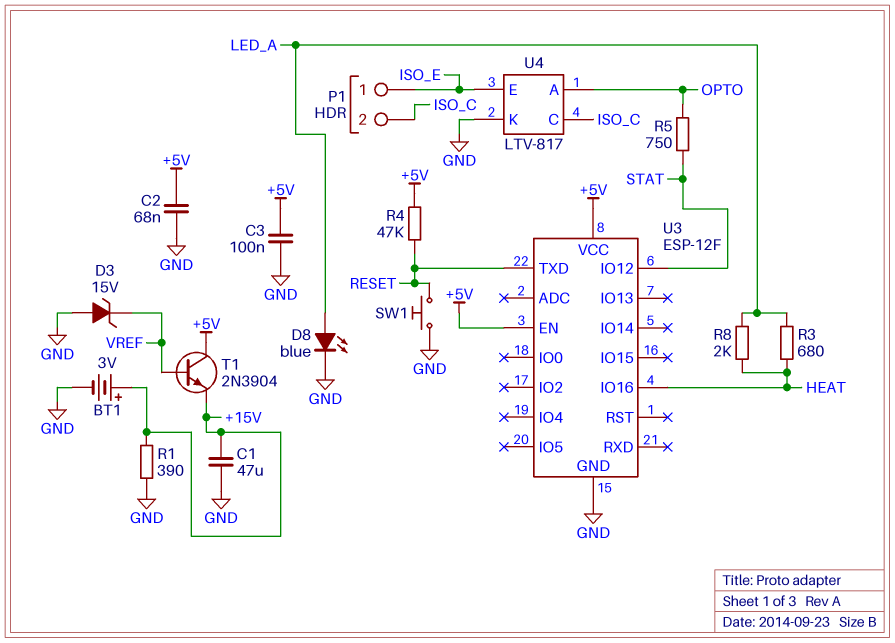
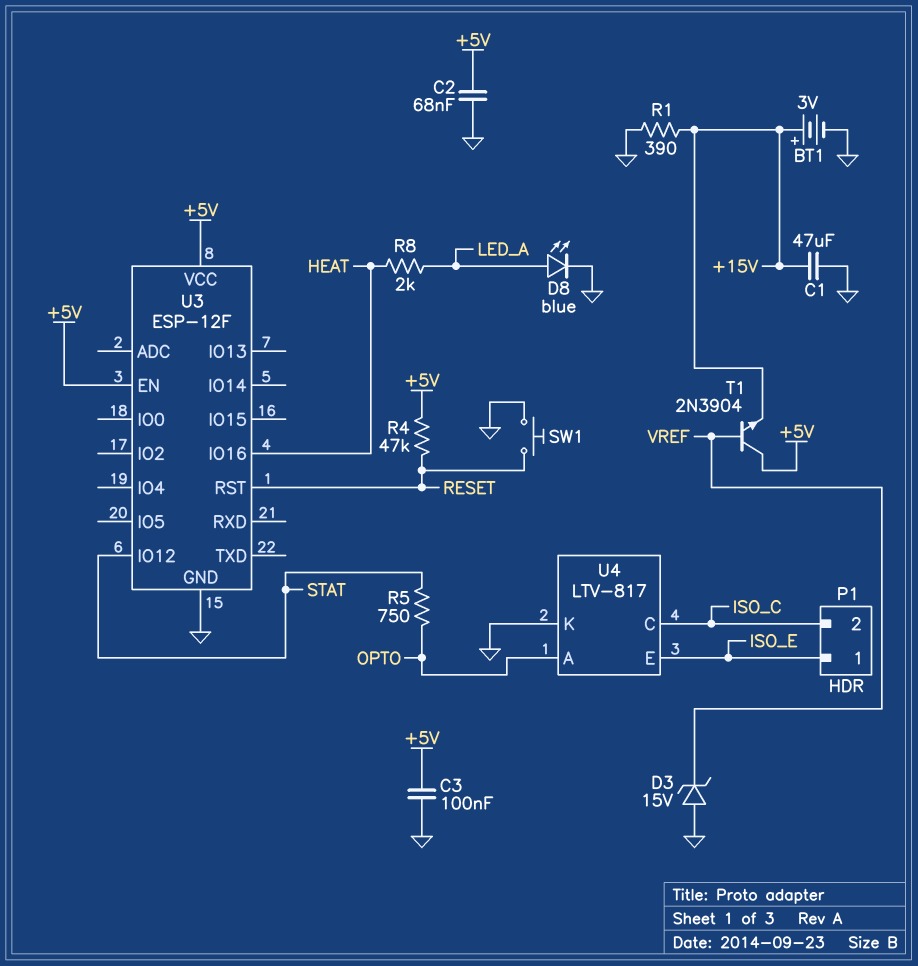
R3: 680 (HEAT, LED_A) -> none
U3 pin RST: none -> RESET
U3 pin TXD: RESET -> none

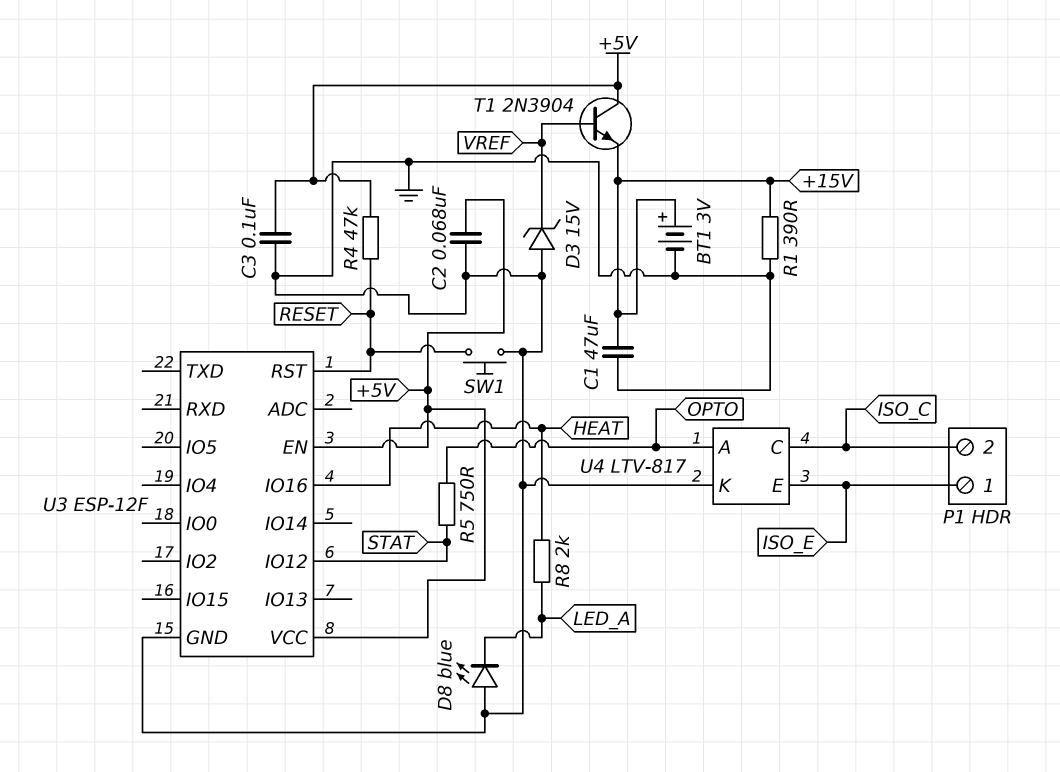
D8: LED blue (A LED_A, K GND) -> LED blue (A GND, K LED_A)

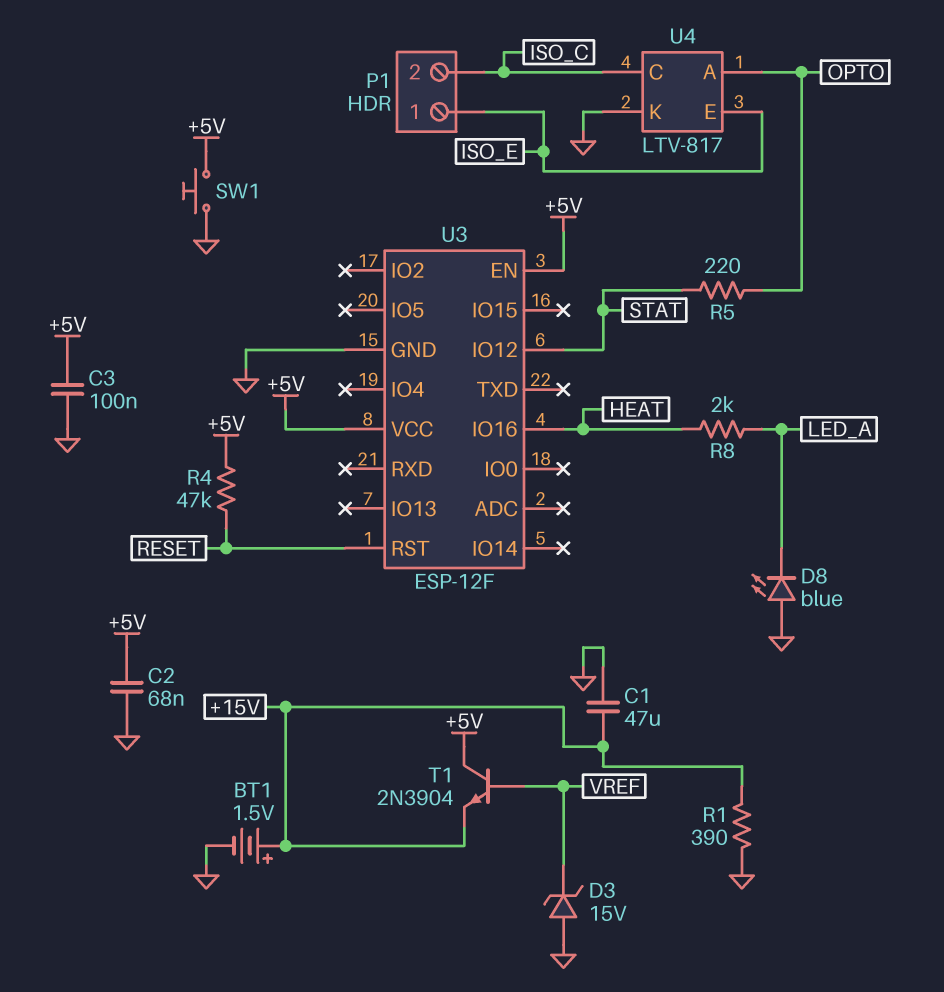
BT1: 3V (plus +15V, minus GND) -> 1.5V (plus +15V, minus GND)
R5: 750 (OPTO, STAT) -> 220 (OPTO, STAT)
SW1: button (GND, RESET) -> button (+5V, GND)

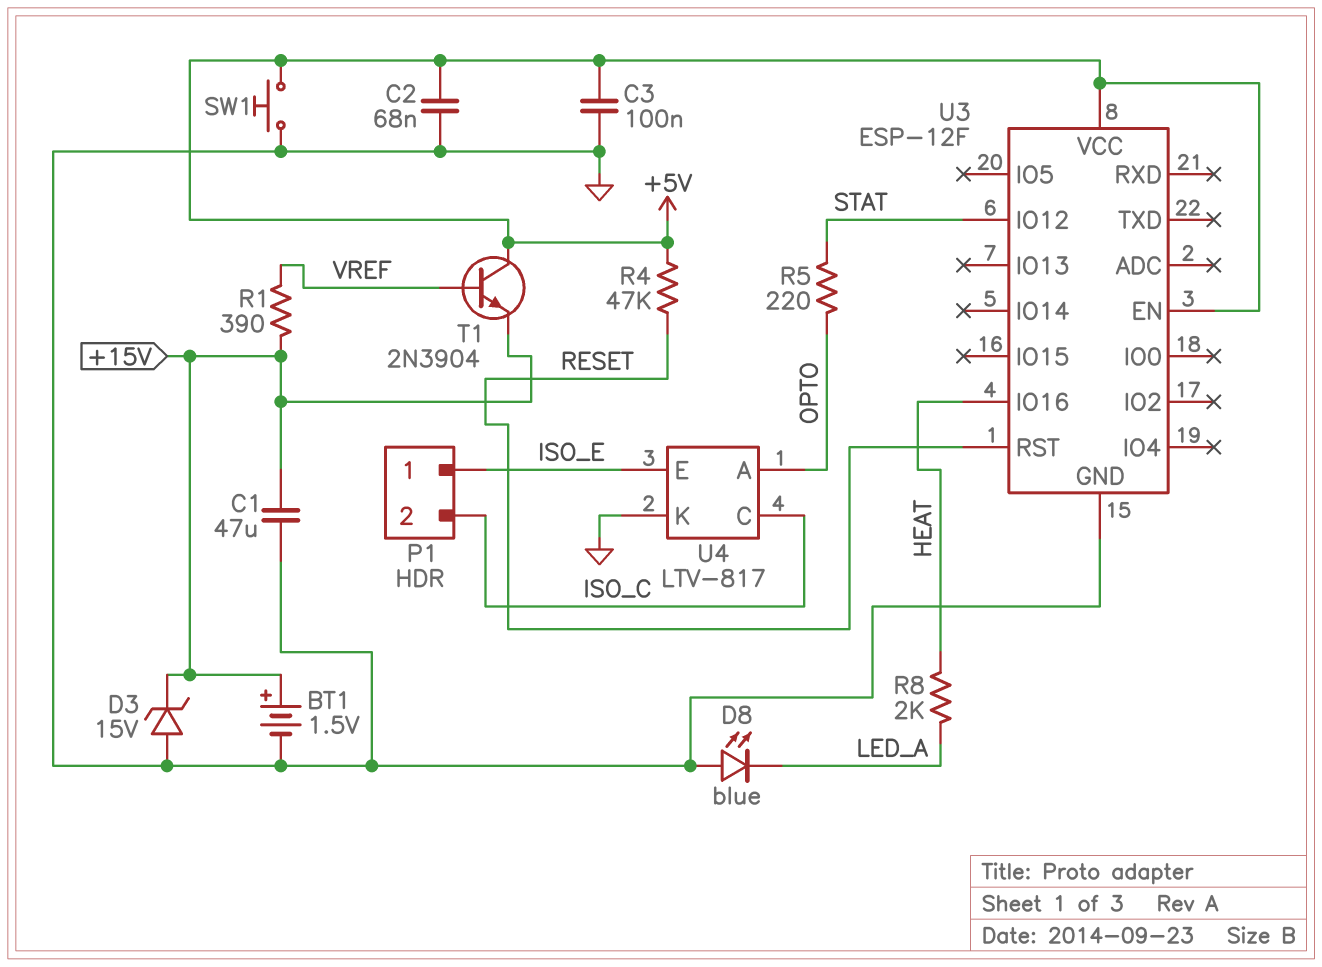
D3: zener 15V (A GND, K VREF) -> zener 15V (A GND, K +15V)
R1: 390 (+15V, GND) -> 390 (+15V, VREF)

